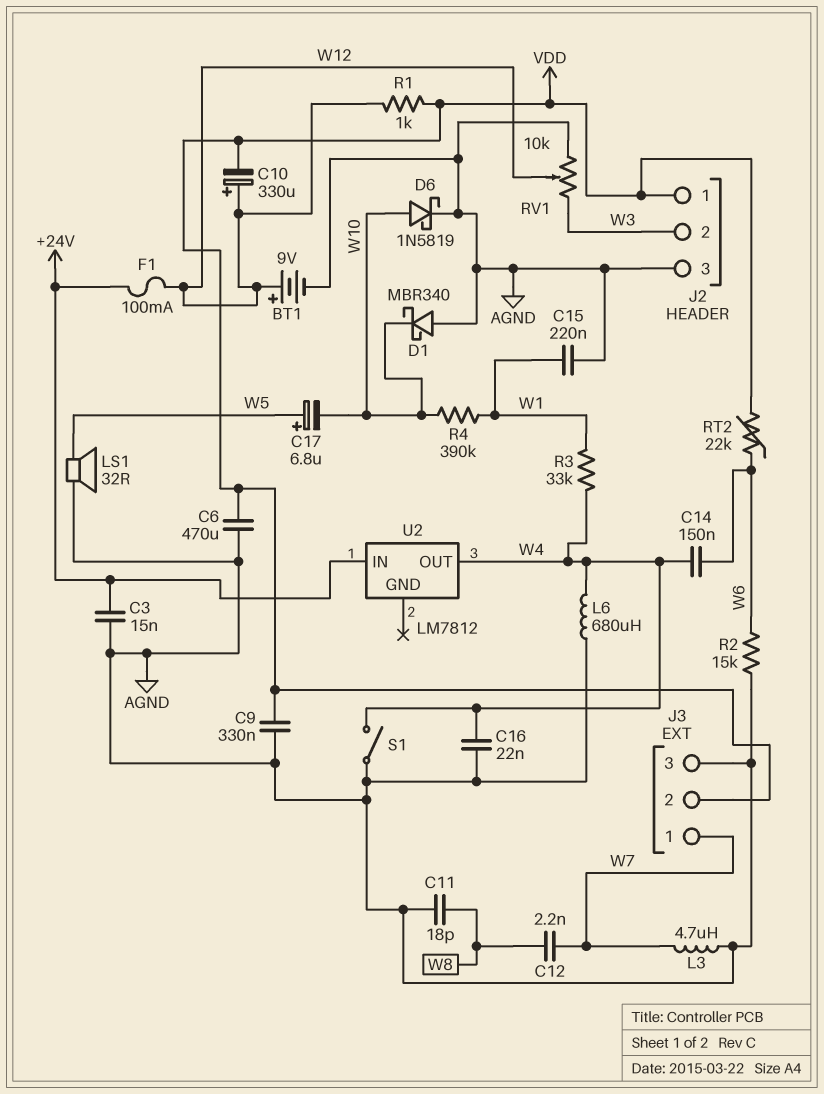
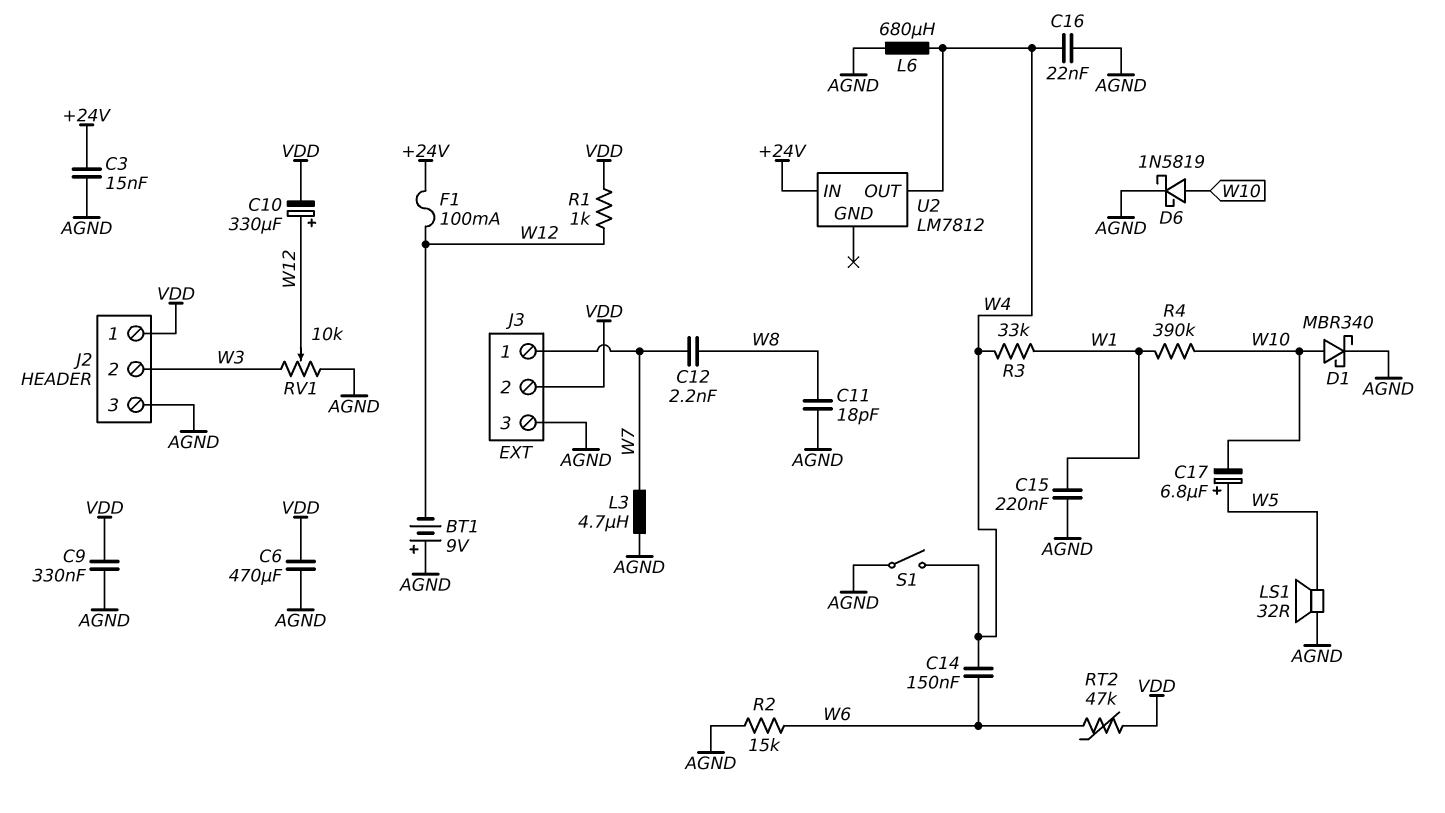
BT1: 9V (plus W12, minus AGND) -> 9V (plus AGND, minus W12)
D1: schottky MBR340 (A AGND, K W10) -> schottky MBR340 (A W10, K AGND)
RT2: 22k (VDD, W6) -> 47k (VDD, W6)

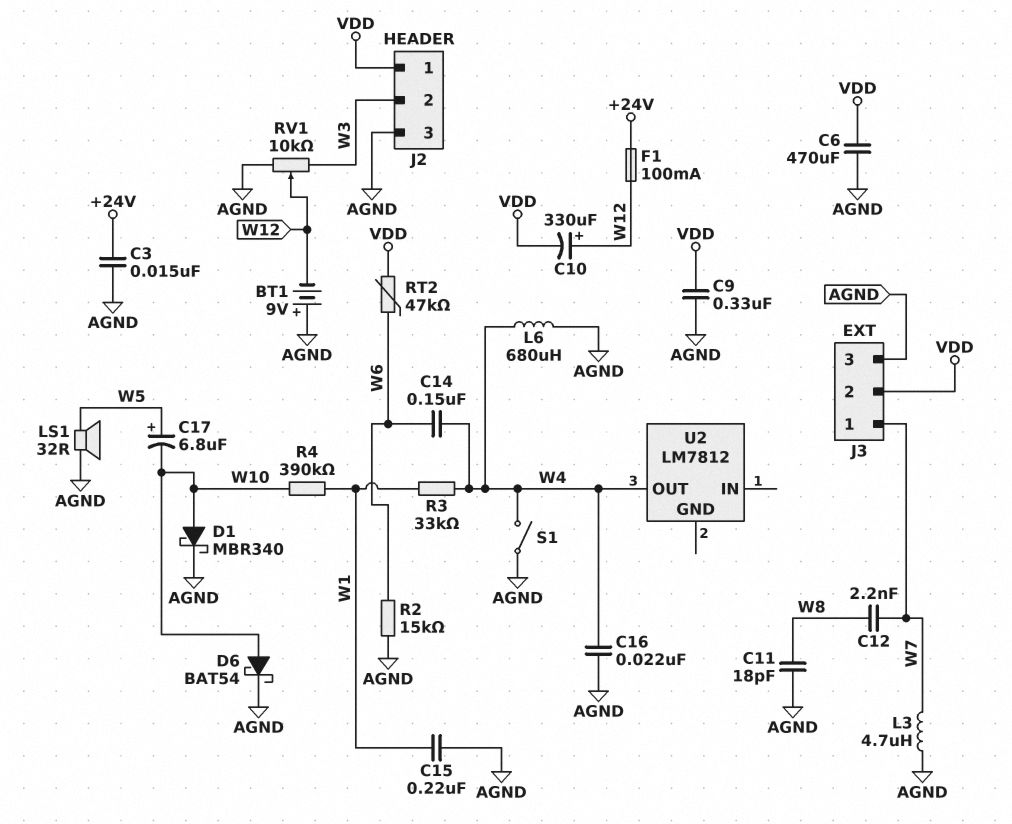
D6: schottky 1N5819 (A W10, K AGND) -> schottky BAT54 (A W10, K AGND)
R1: 1k (VDD, W12) -> none
U2 pin IN: +24V -> none

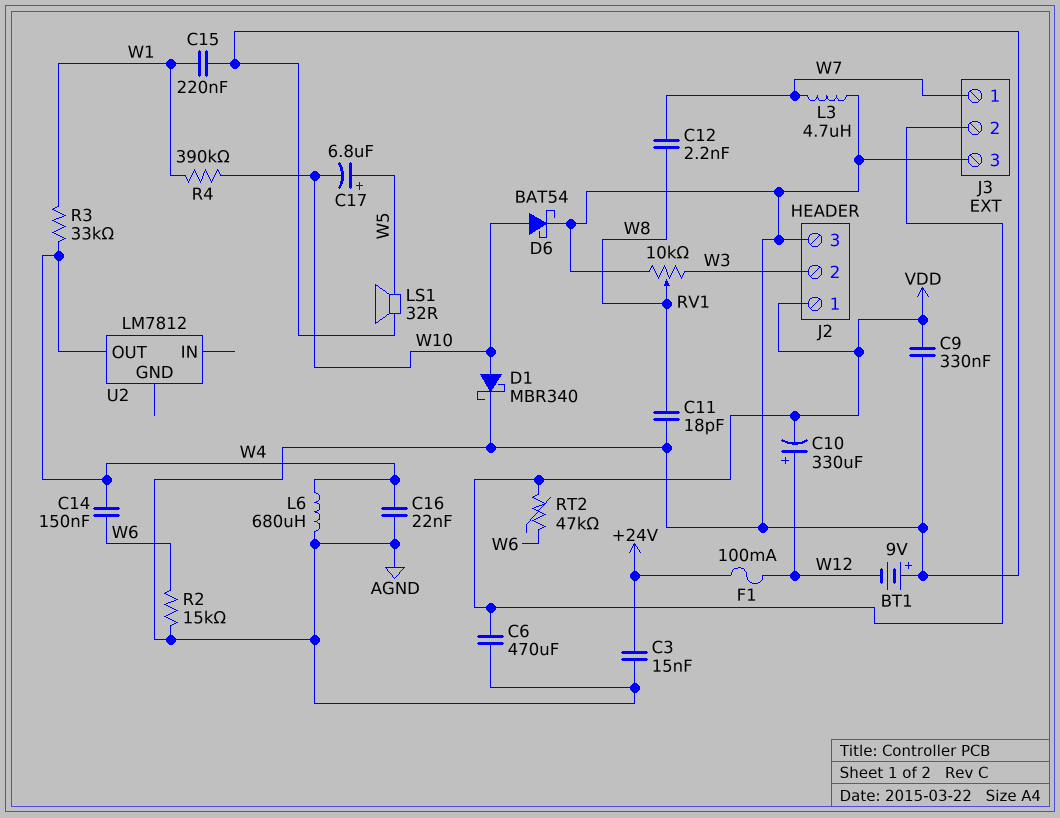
RV1: 10k (AGND, W3, wiper W12) -> 10k (AGND, W3, wiper W8)
S1: switch (AGND, W4) -> none

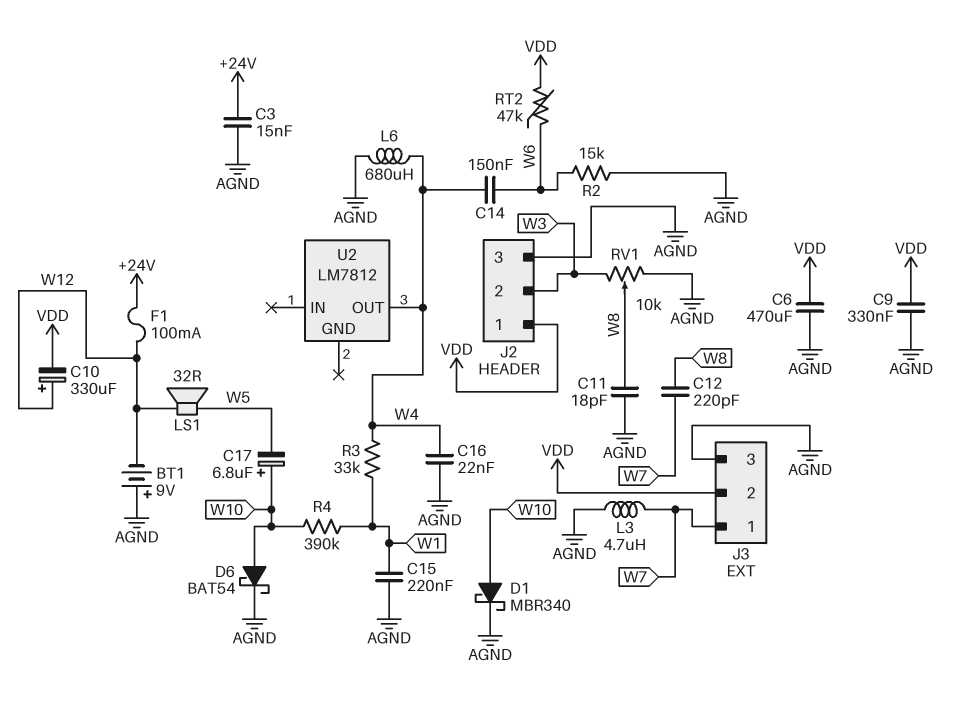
C12: 2.2nF (W7, W8) -> 220pF (W7, W8)
C17: 6.8uF (plus W5, minus W10) -> 6.8uF (plus W10, minus W5)
LS1: speaker 32R (AGND, W5) -> speaker 32R (W5, W12)

